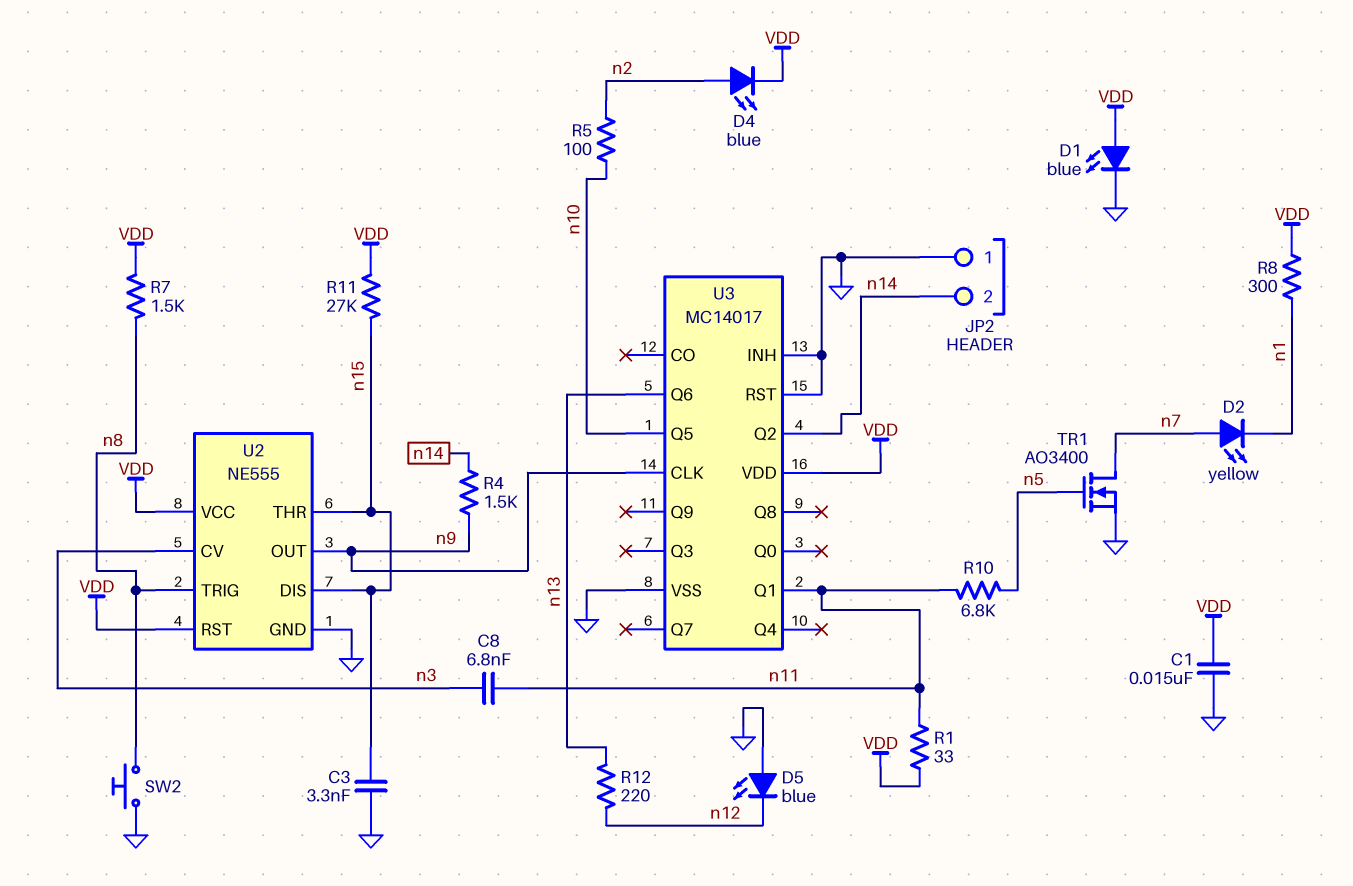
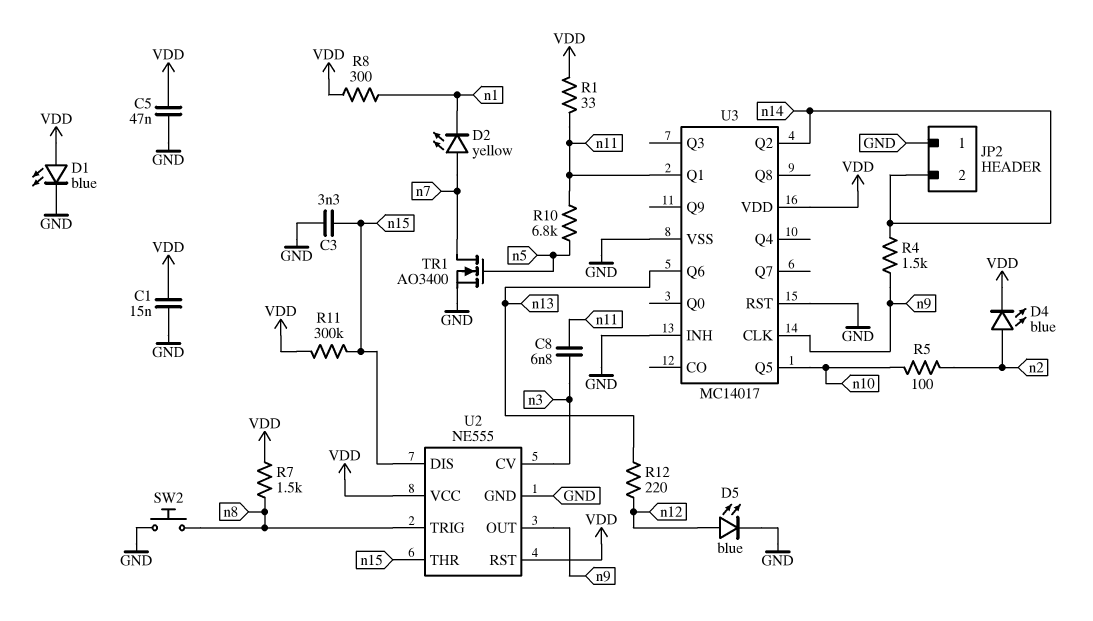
C5: none -> 47nF (GND, VDD)
D5: LED blue (A GND, K n12) -> LED blue (A n12, K GND)
R11: 27k (VDD, n15) -> 300k (VDD, n15)

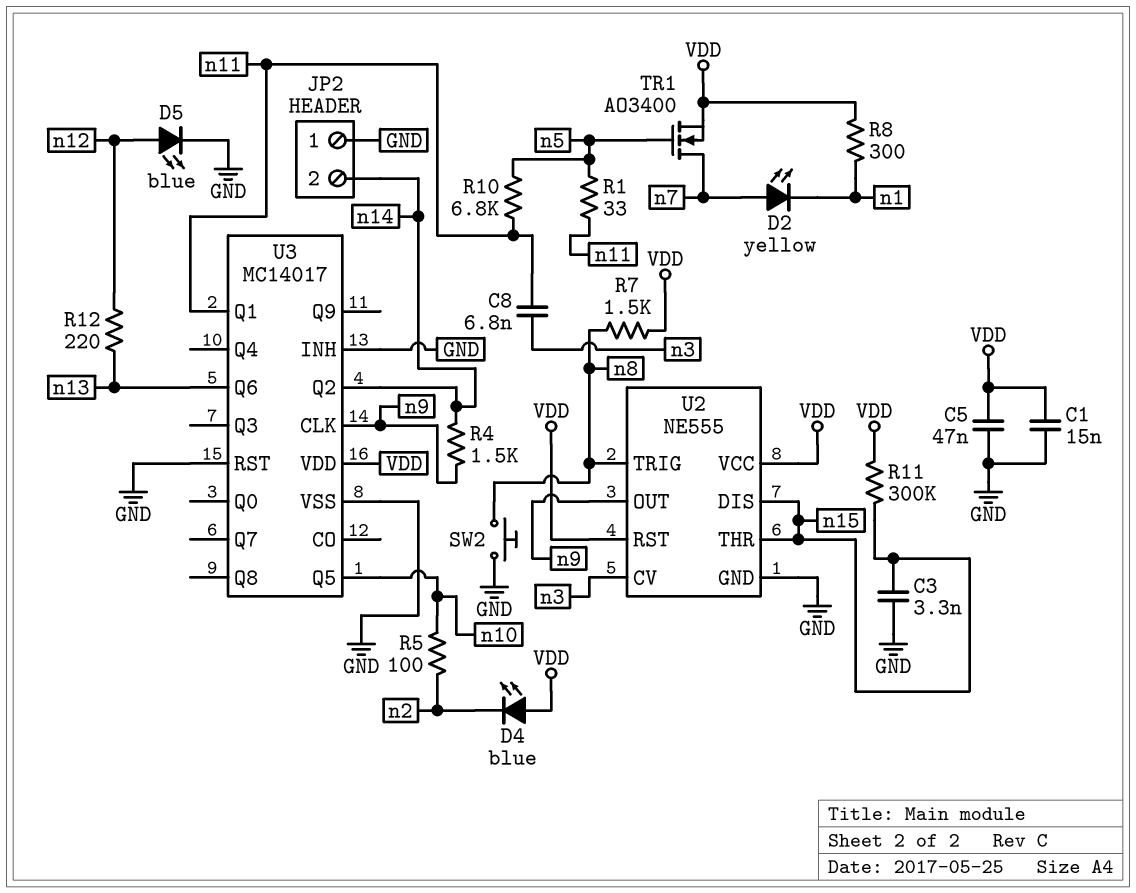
D1: LED blue (A VDD, K GND) -> none
D4: LED blue (A n2, K VDD) -> LED blue (A VDD, K n2)
R1: 33 (VDD, n11) -> 33 (n5, n11)
TR1: NMOS AO3400 (G n5, D n7, S GND) -> NMOS AO3400 (G n5, D n7, S VDD)

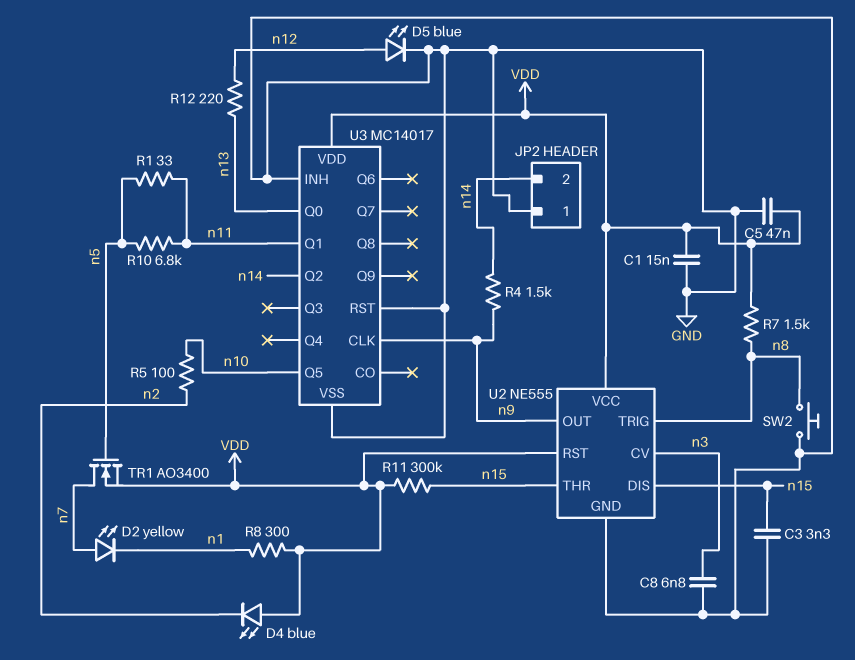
C8: 6.8nF (n3, n11) -> 6.8nF (GND, n3)
U3 pin Q0: none -> n13
U3 pin Q6: n13 -> none

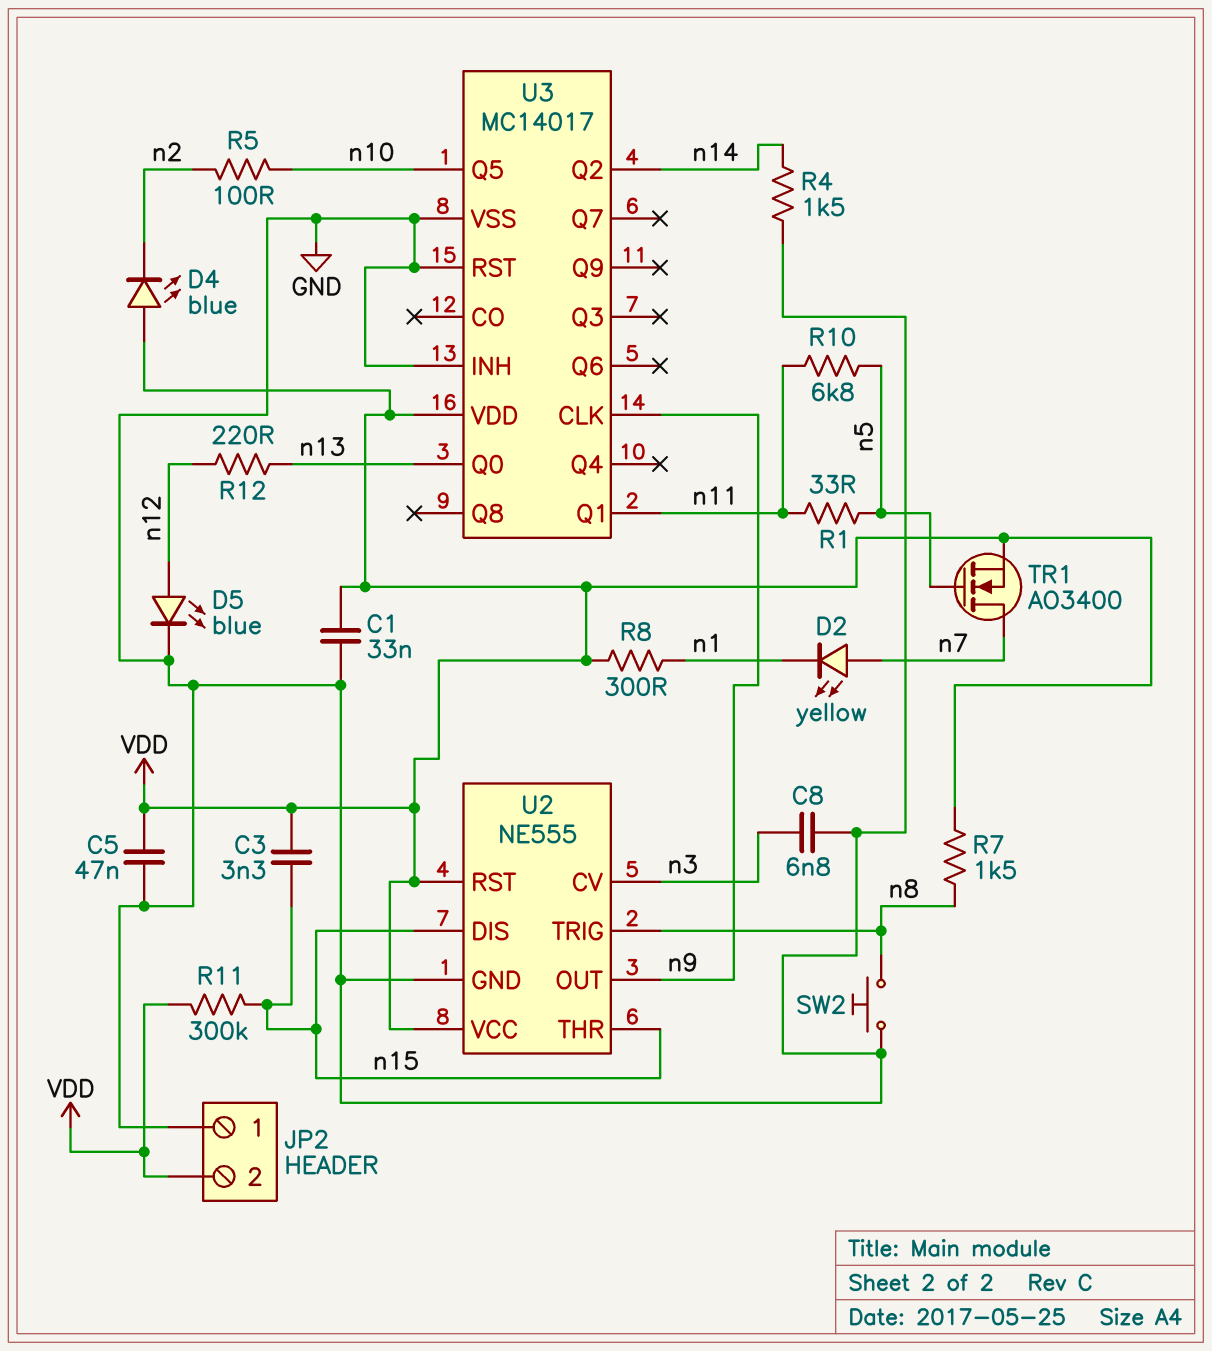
C1: 15nF (GND, VDD) -> 33nF (GND, VDD)
C3: 3.3nF (GND, n15) -> 3.3nF (VDD, n15)
JP2 pin 2: n14 -> VDD
R4: 1.5k (n9, n14) -> 1.5k (GND, n14)

